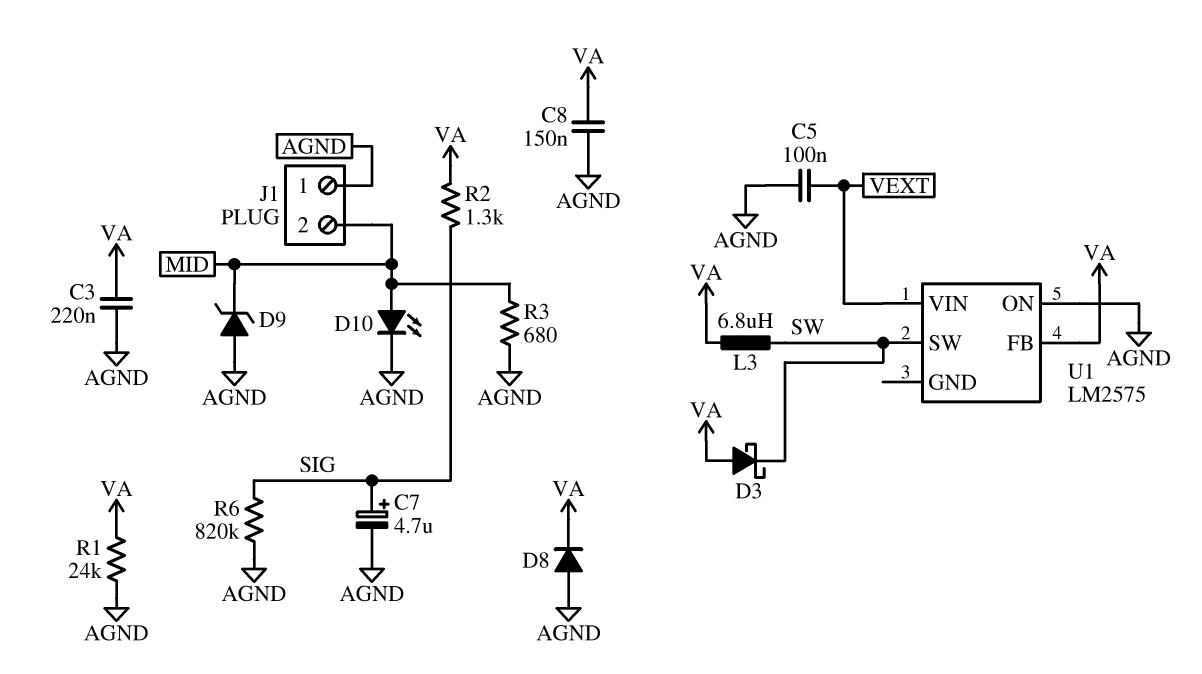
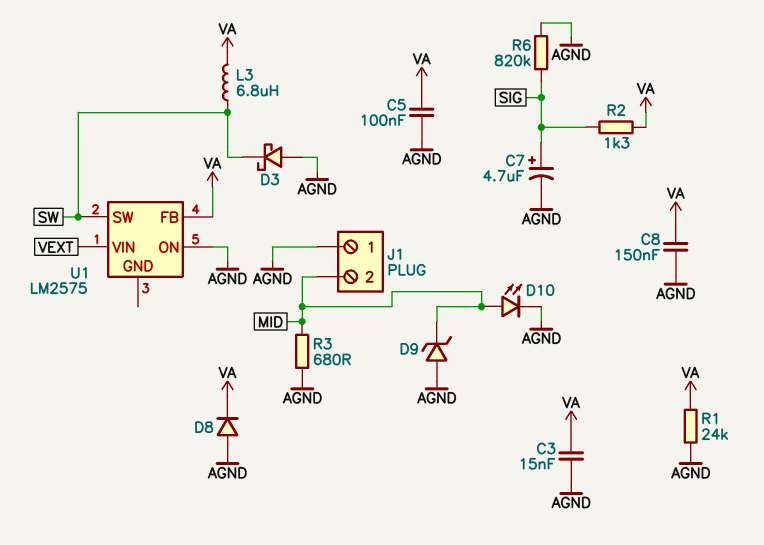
C3: 220nF (AGND, VA) -> 15nF (AGND, VA)
C5: 100nF (AGND, VEXT) -> 100nF (AGND, VA)
D3: schottky (A VA, K SW) -> schottky (A AGND, K SW)

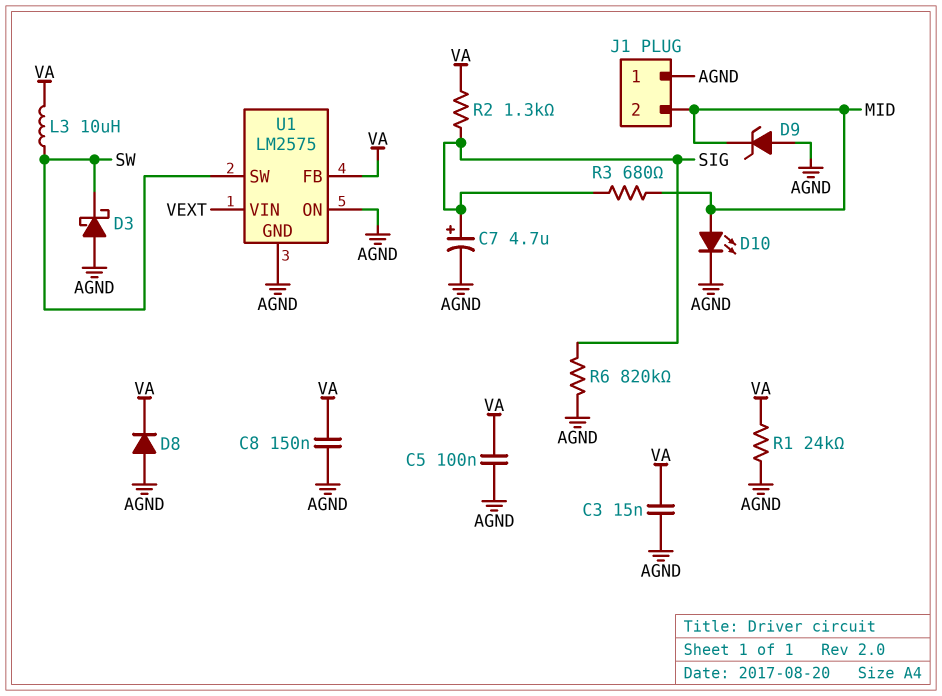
L3: 6.8uH (SW, VA) -> 10uH (SW, VA)
R3: 680 (AGND, MID) -> 680 (MID, SIG)
U1 pin GND: none -> AGND

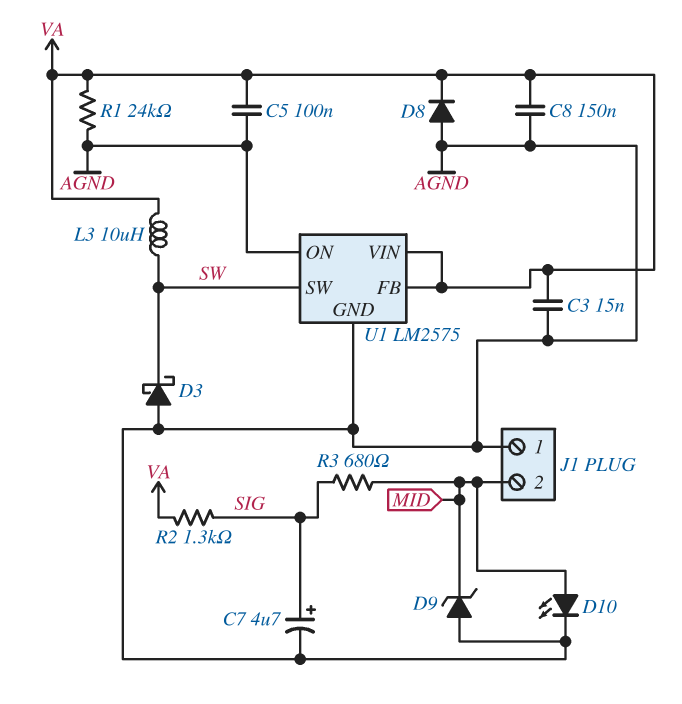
R6: 820k (AGND, SIG) -> none
U1 pin VIN: VEXT -> VA

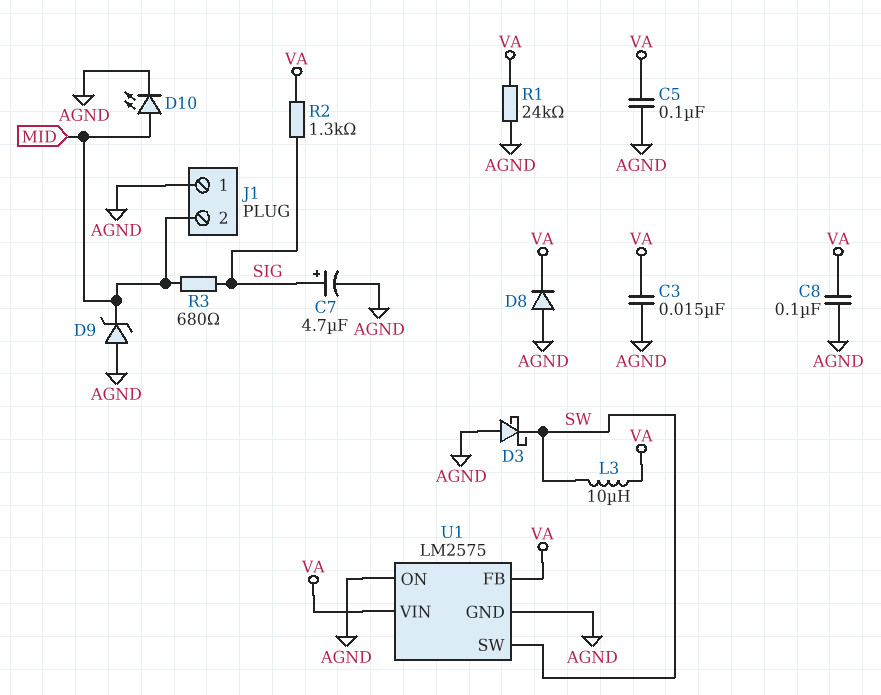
C8: 150nF (AGND, VA) -> 100nF (AGND, VA)

